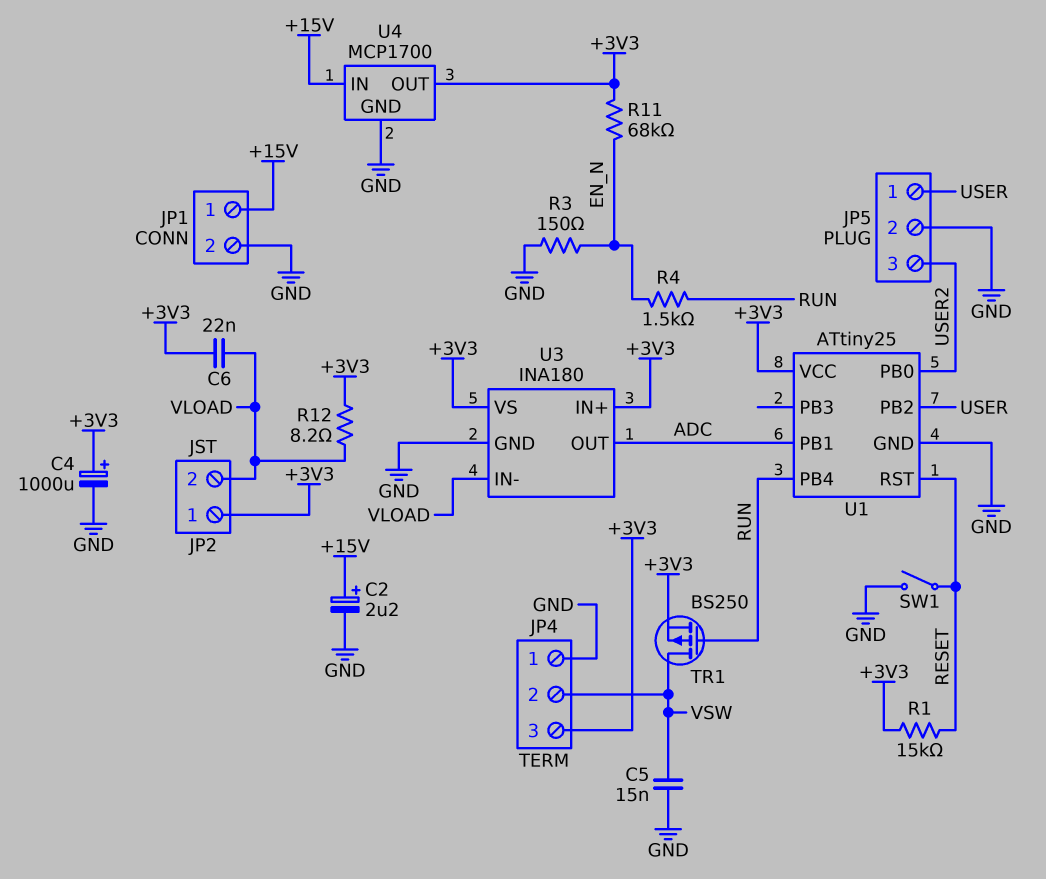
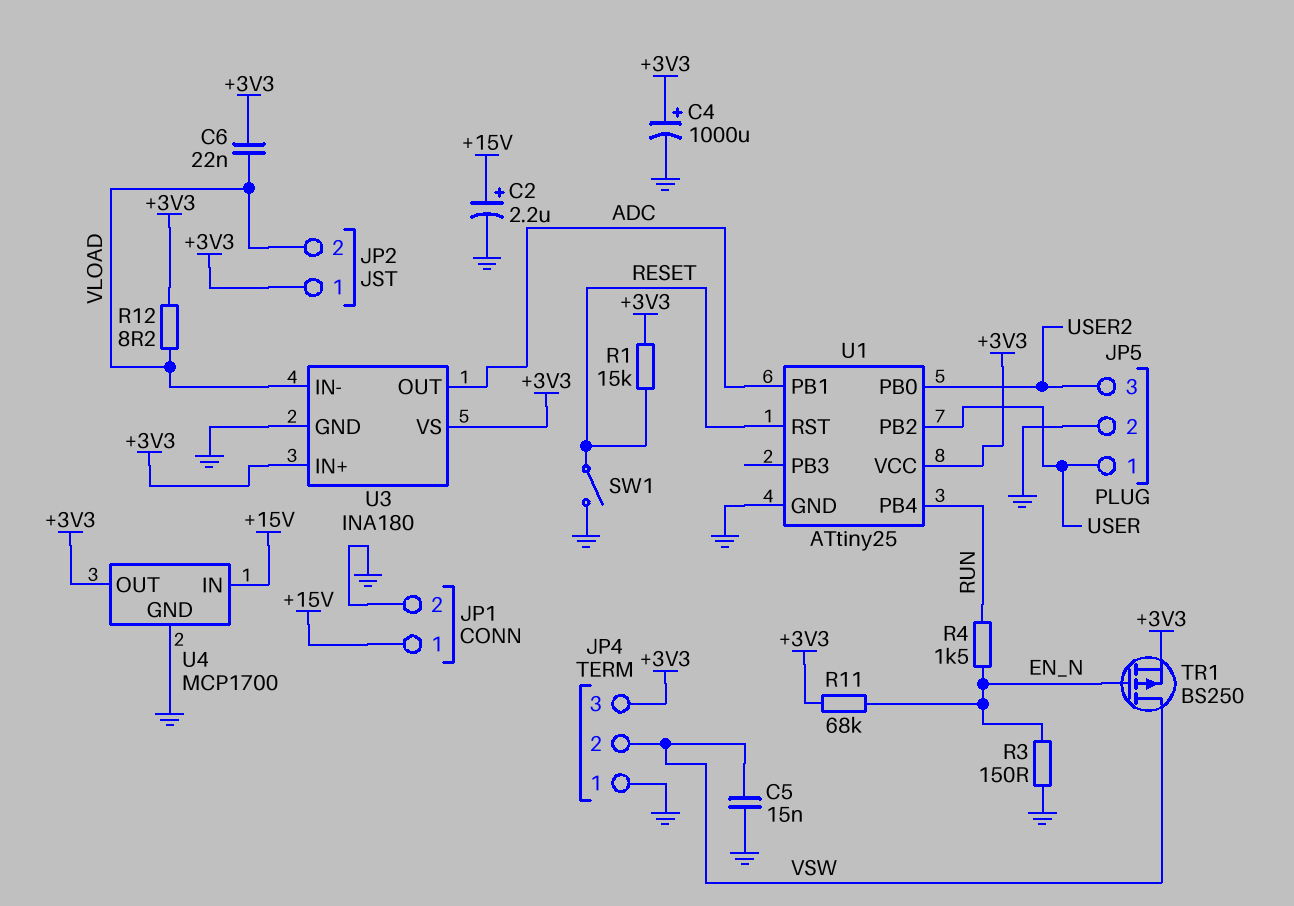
TR1: PMOS BS250 (G RUN, D VSW, S +3V3) -> PMOS BS250 (G EN_N, D VSW, S +3V3)

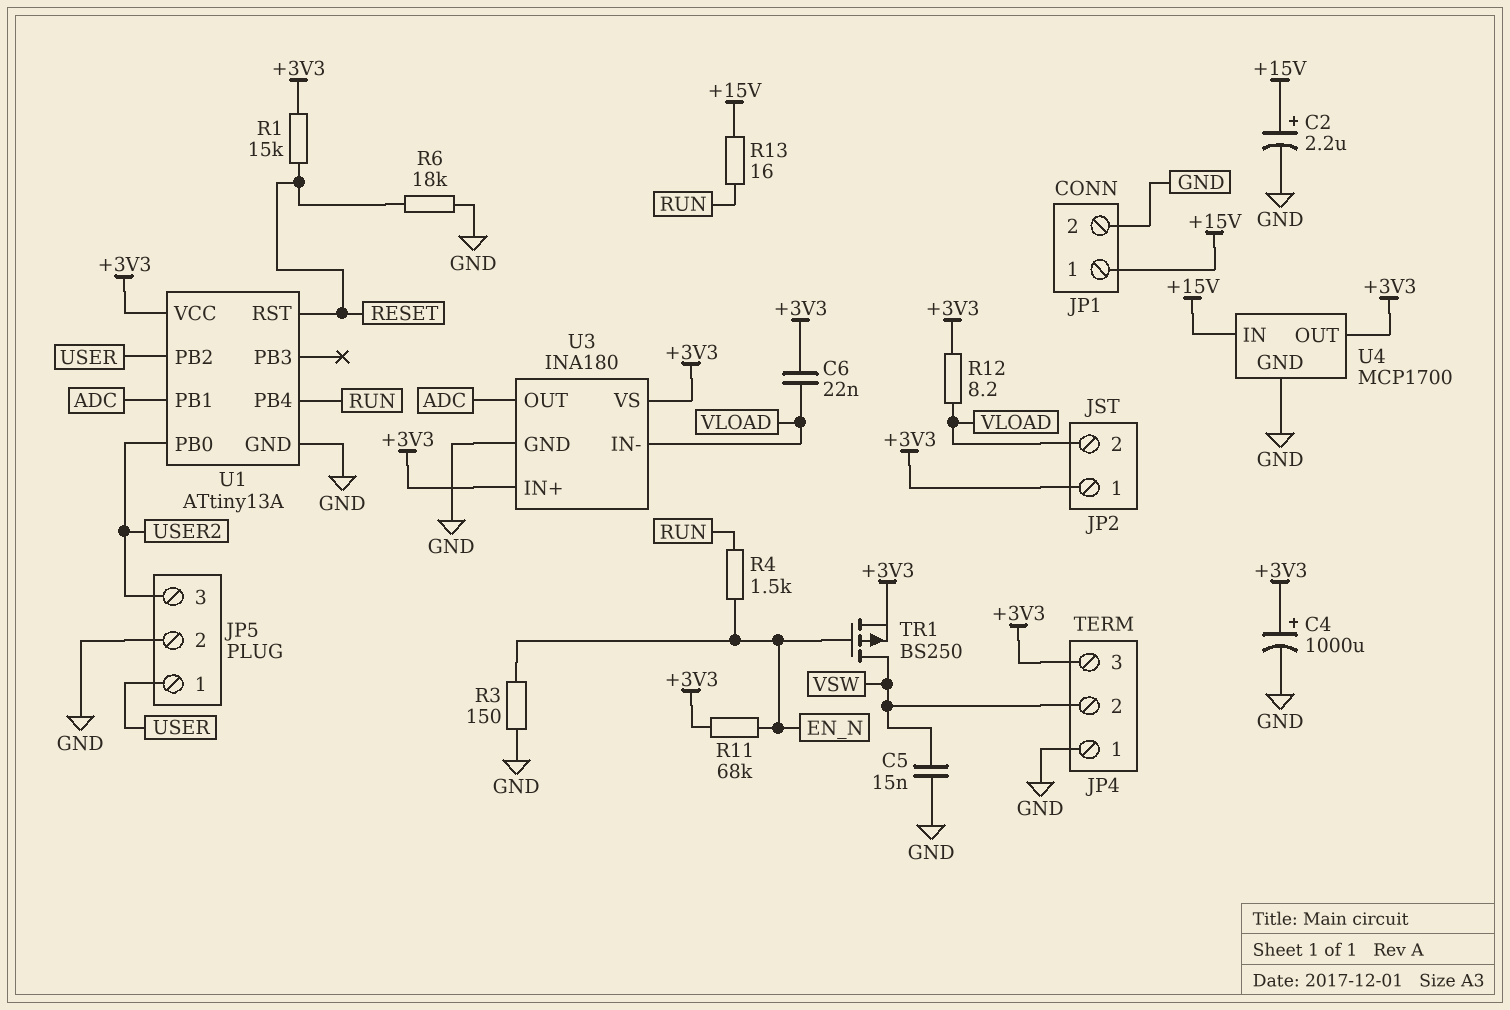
R6: none -> 18k (GND, RESET)
R13: none -> 16 (+15V, RUN)
SW1: switch (GND, RESET) -> none
U1: ATtiny25 -> ATtiny13A

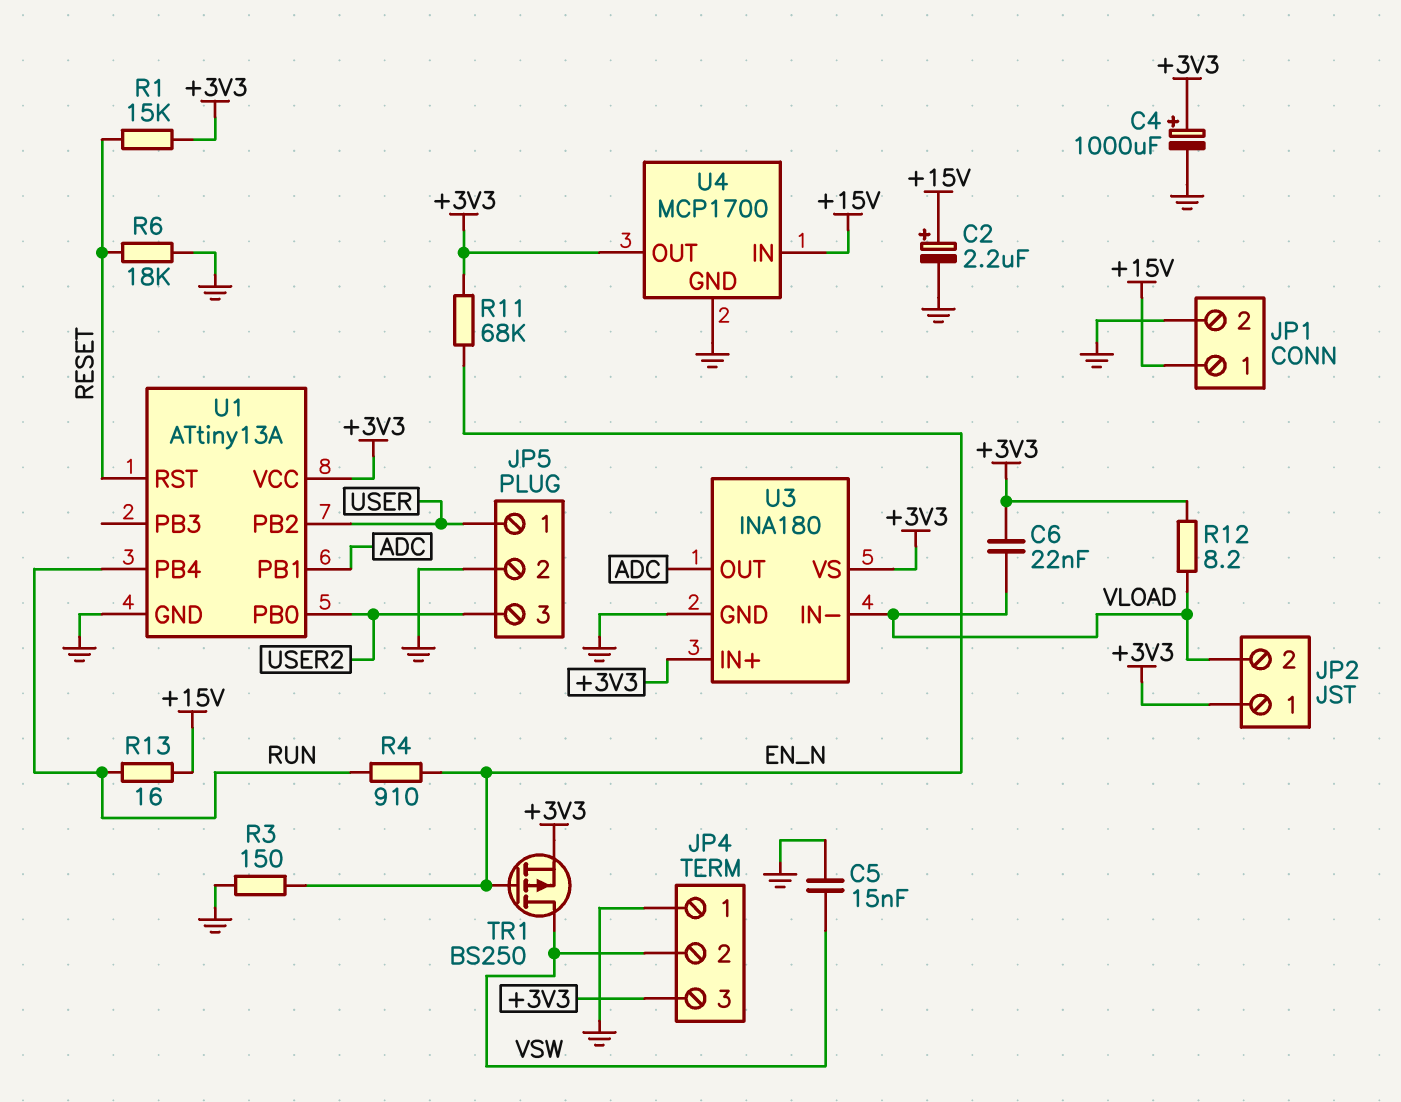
R4: 1.5k (EN_N, RUN) -> 910 (EN_N, RUN)

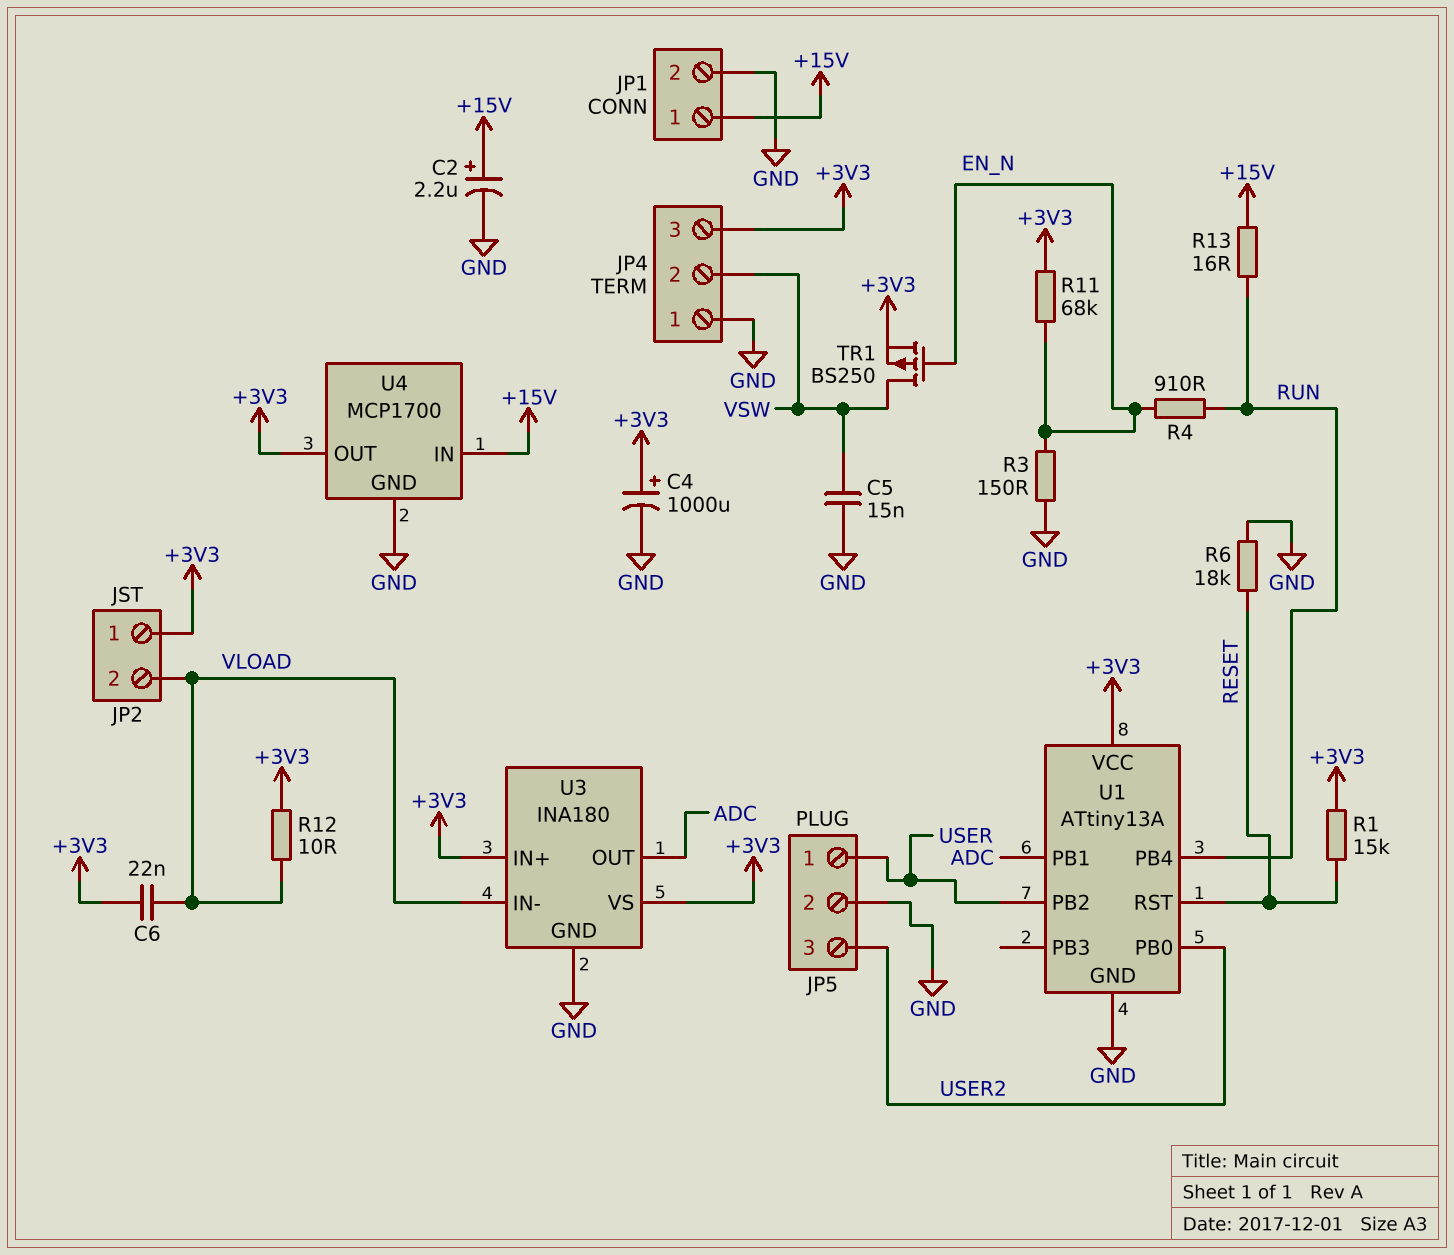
R12: 8.2 (+3V3, VLOAD) -> 10 (+3V3, VLOAD)

